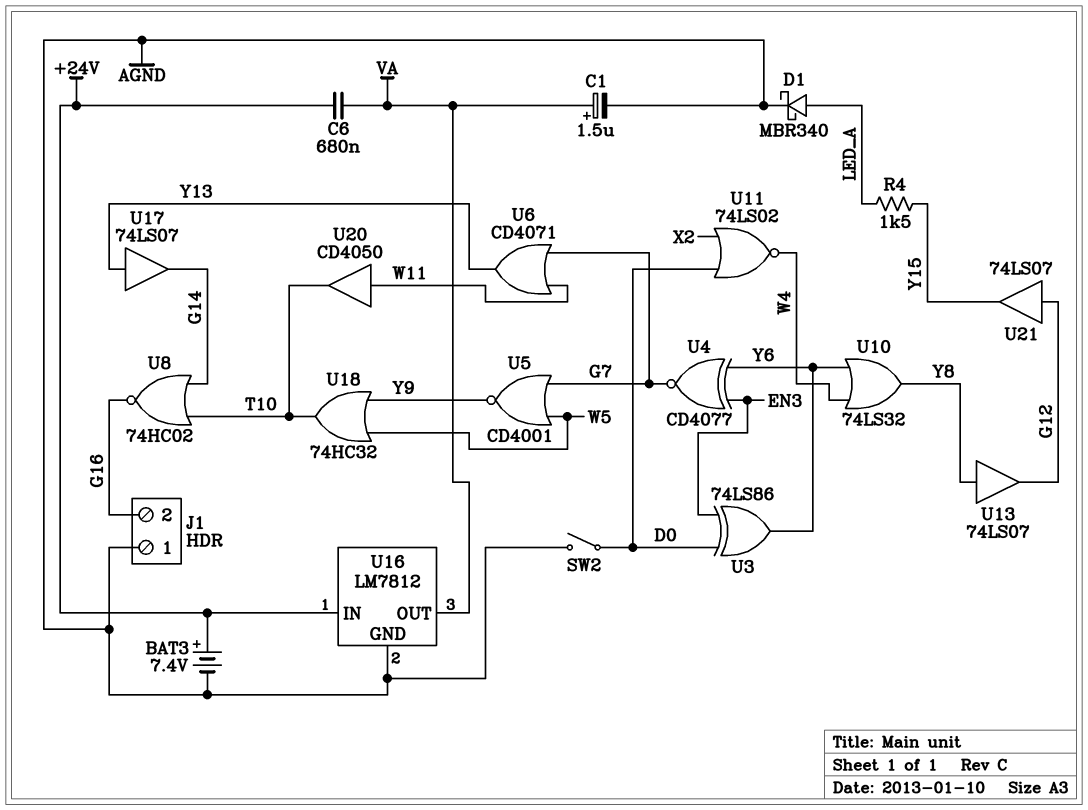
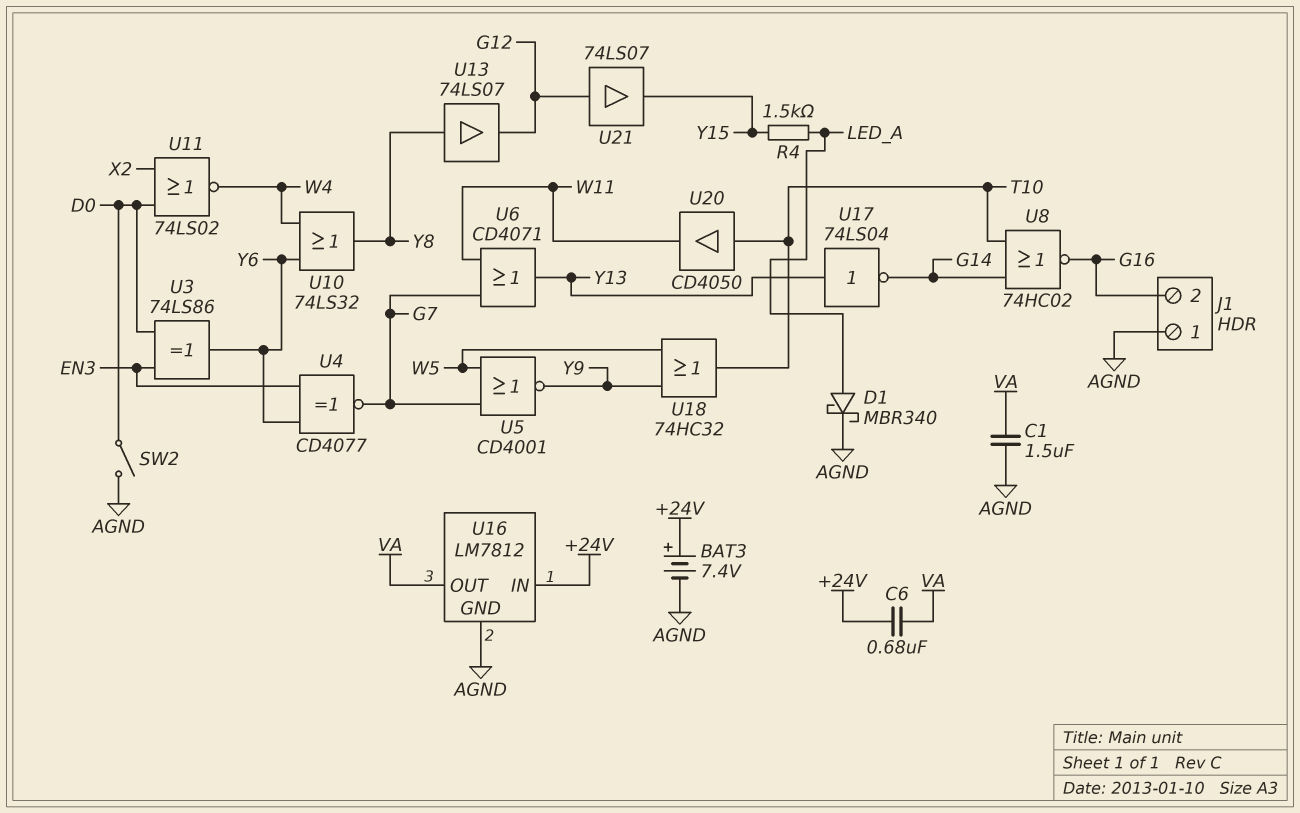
C1: 1.5uF (plus VA, minus AGND) -> 1.5uF (AGND, VA)
U17: buffer 74LS07 (in Y13, out G14) -> NOT 74LS04 (in Y13, out G14)
U20: buffer CD4050 (in W11, out T10) -> buffer CD4050 (in T10, out W11)

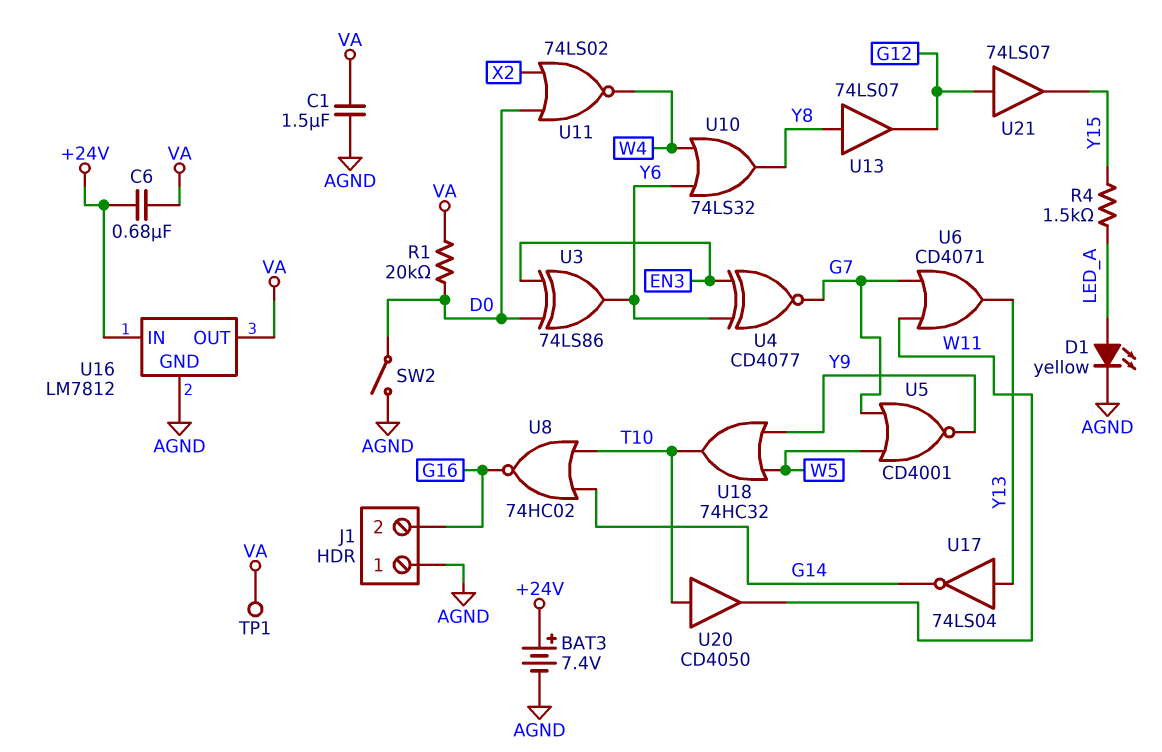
D1: schottky MBR340 (A LED_A, K AGND) -> LED yellow (A LED_A, K AGND)
R1: none -> 20k (D0, VA)
TP1: none -> test point (VA)

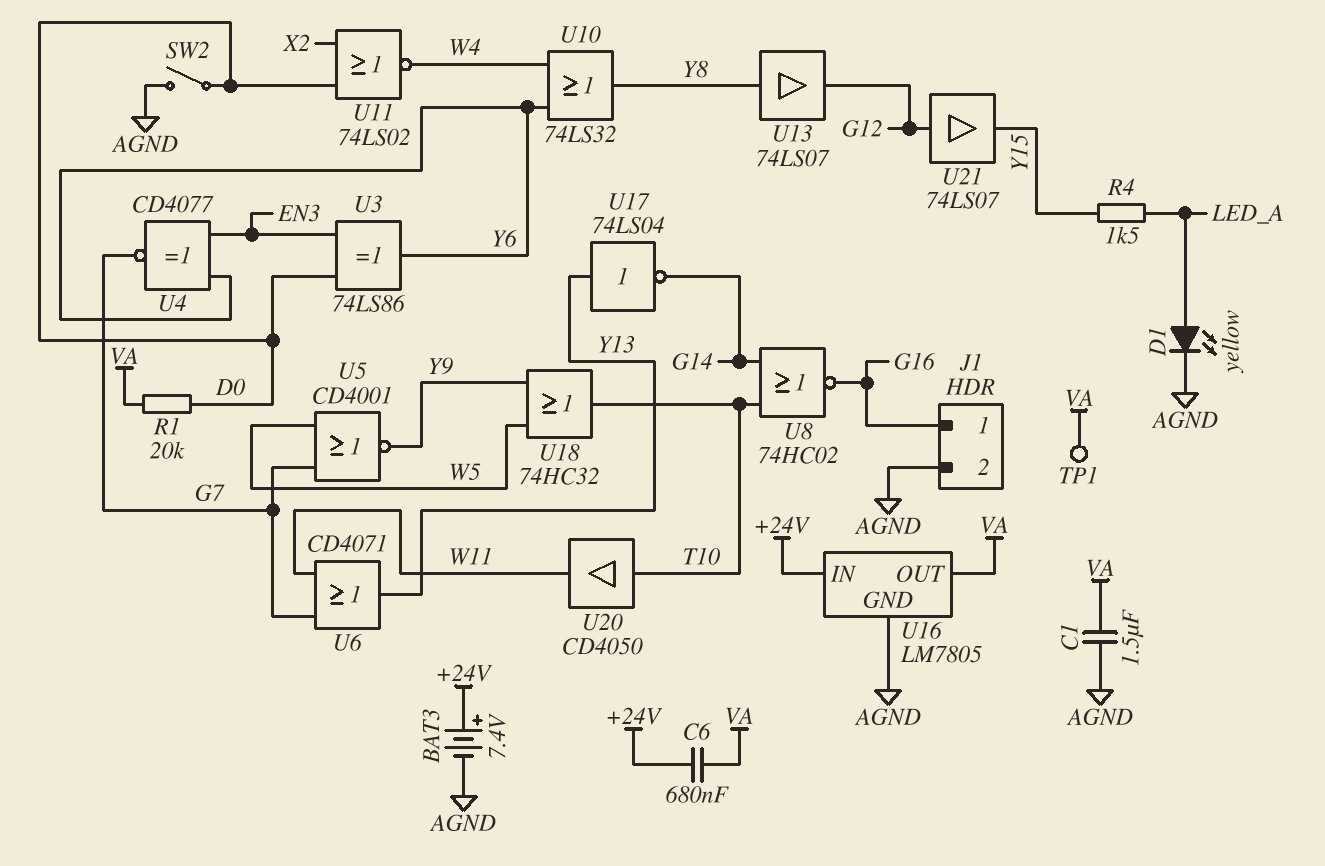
J1 pin 1: AGND -> G16
J1 pin 2: G16 -> AGND
U16: LM7812 -> LM7805

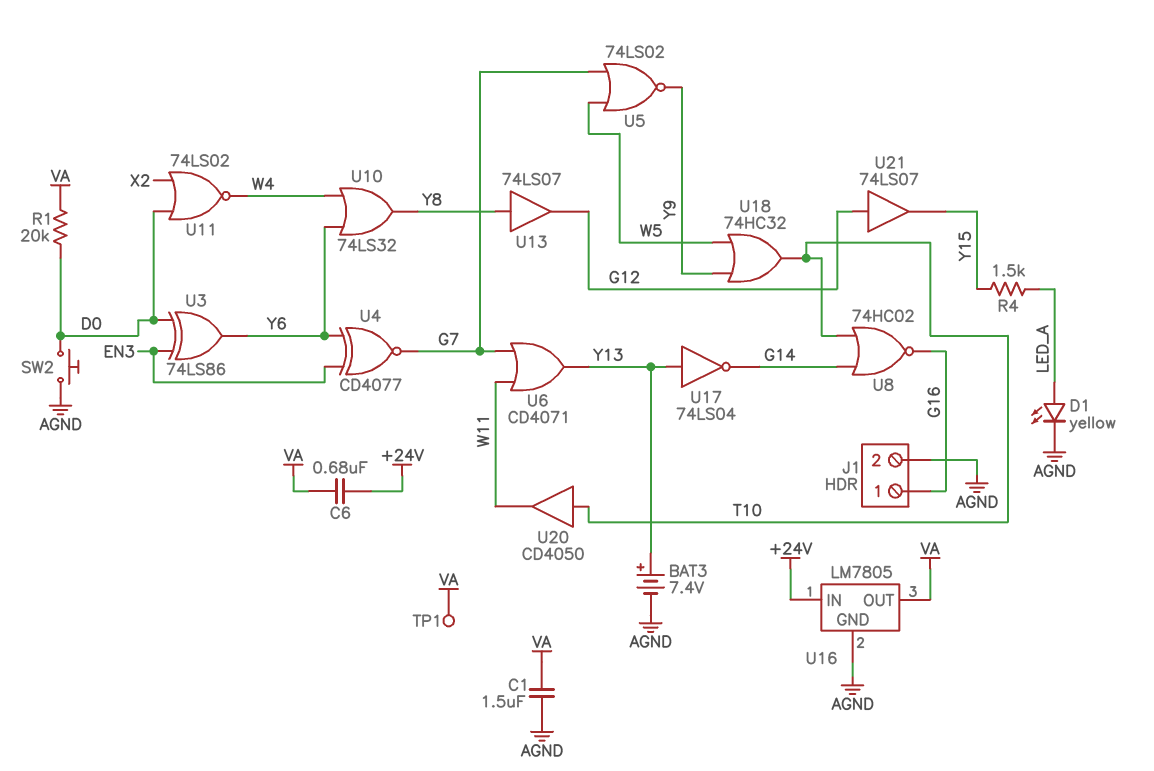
BAT3: 7.4V (plus +24V, minus AGND) -> 7.4V (plus Y13, minus AGND)
SW2: switch (AGND, D0) -> button (AGND, D0)
U5: NOR CD4001 (in G7, in W5, out Y9) -> NOR 74LS02 (in G7, in W5, out Y9)

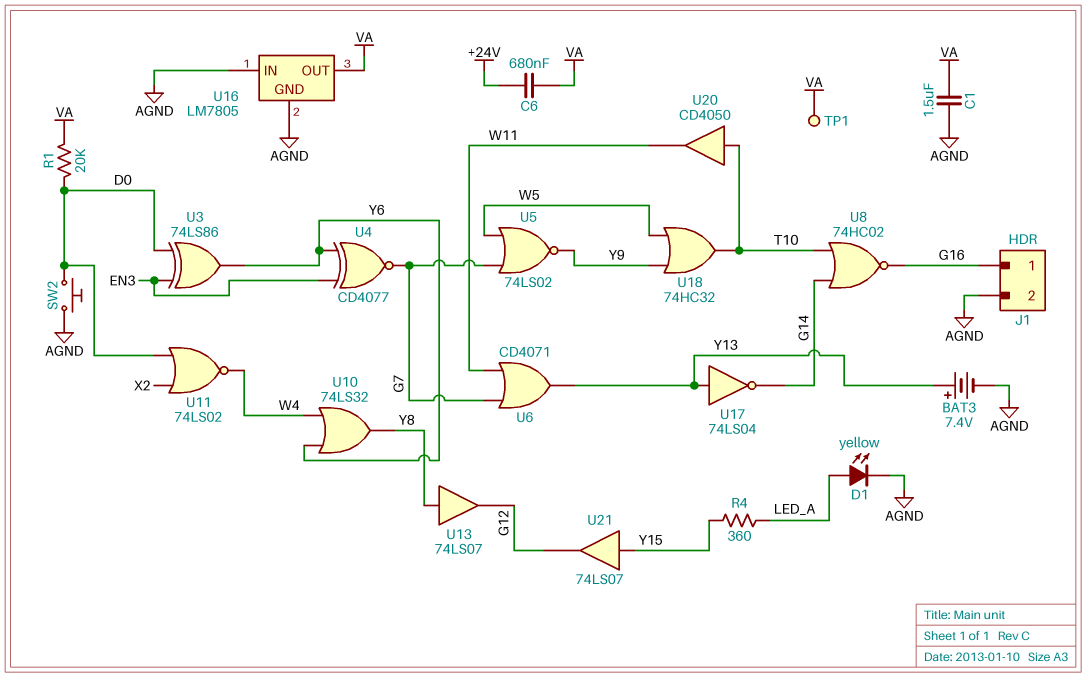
R4: 1.5k (LED_A, Y15) -> 360 (LED_A, Y15)
U16 pin IN: +24V -> AGND
U21: buffer 74LS07 (in G12, out Y15) -> buffer 74LS07 (in Y15, out G12)

